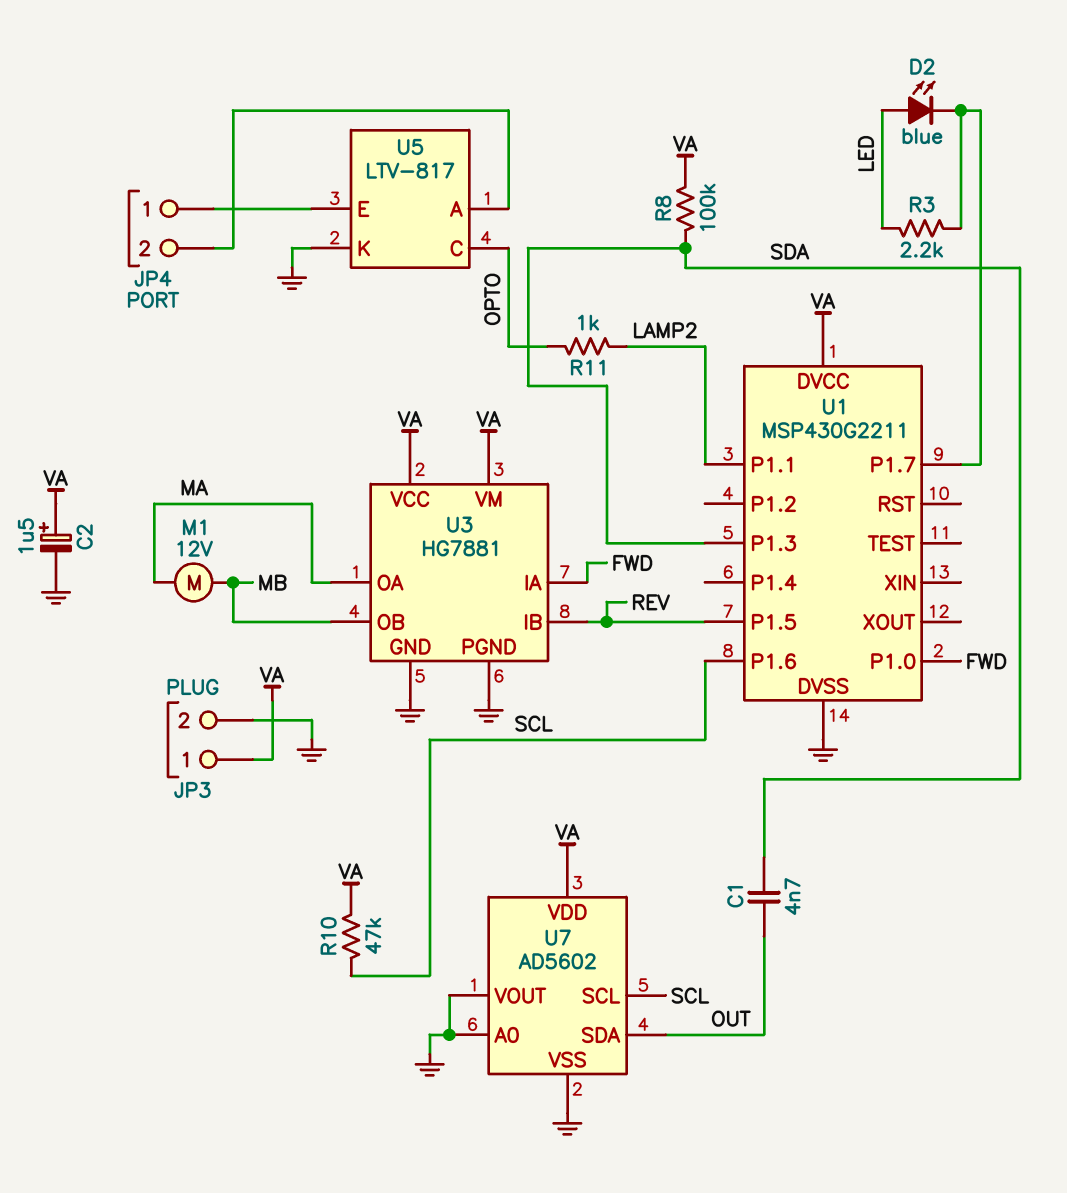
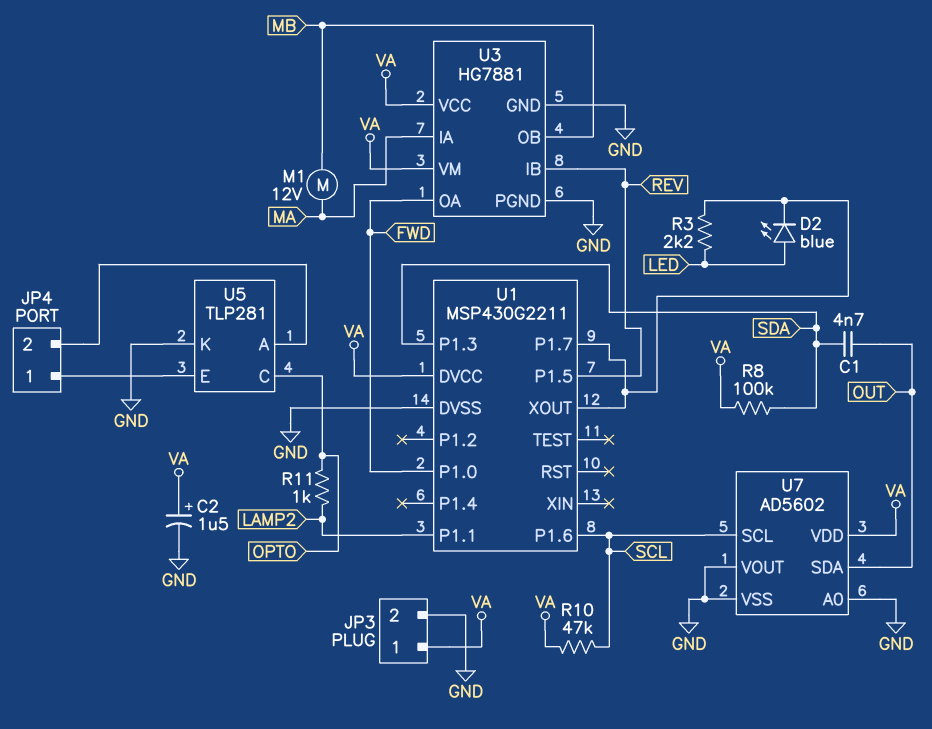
U1 pin XOUT: none -> U1/P1.7
U3 pin IA: FWD -> MA
U3 pin OA: MA -> FWD
U5: LTV-817 -> TLP281

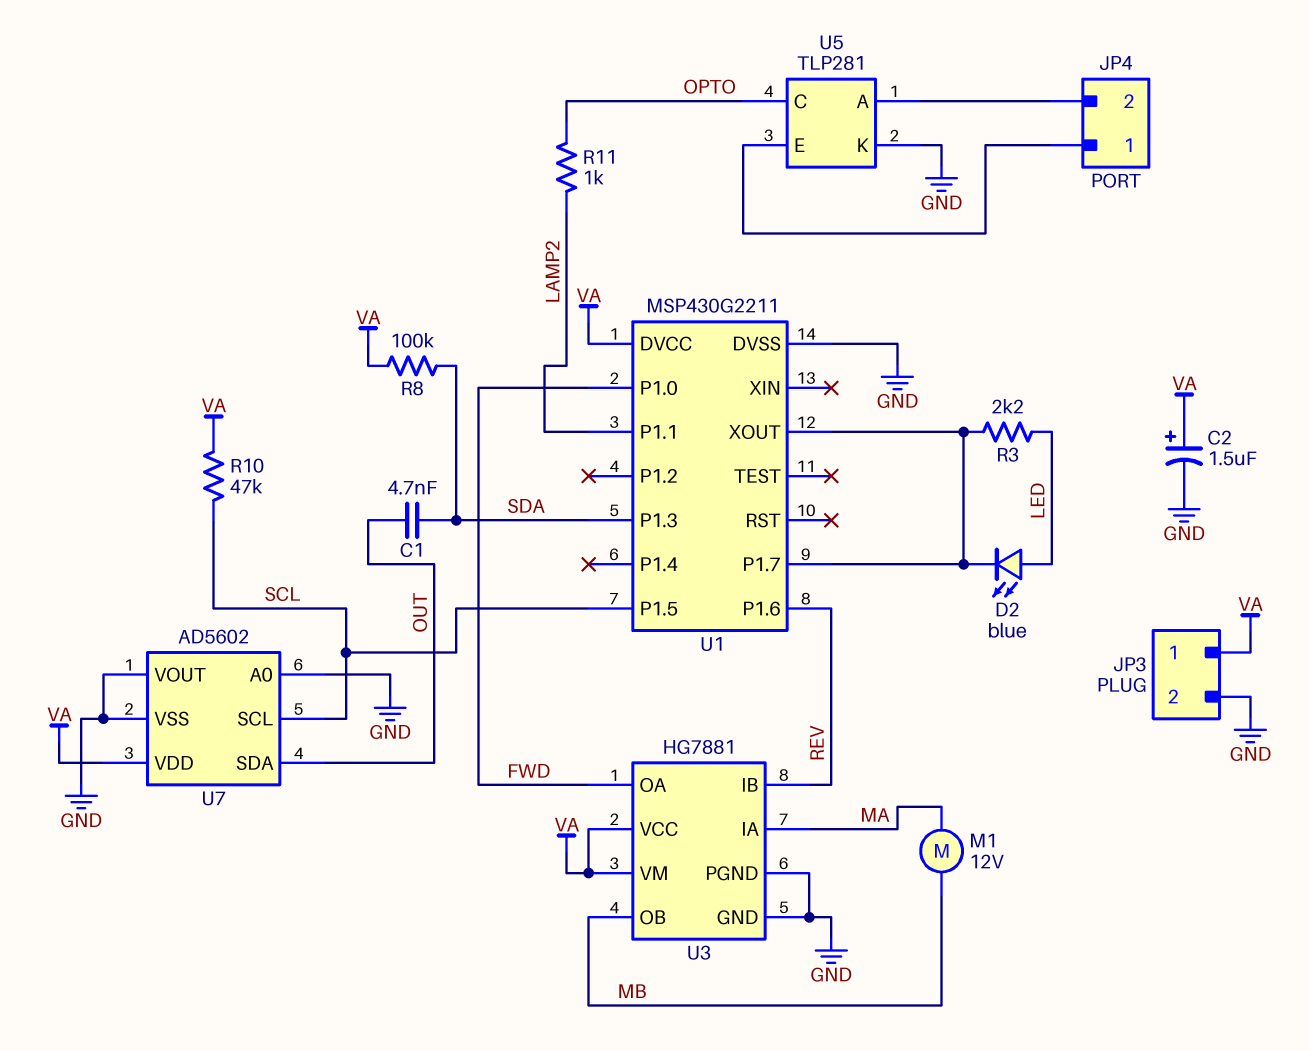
U1 pin P1.5: REV -> SCL
U1 pin P1.6: SCL -> REV

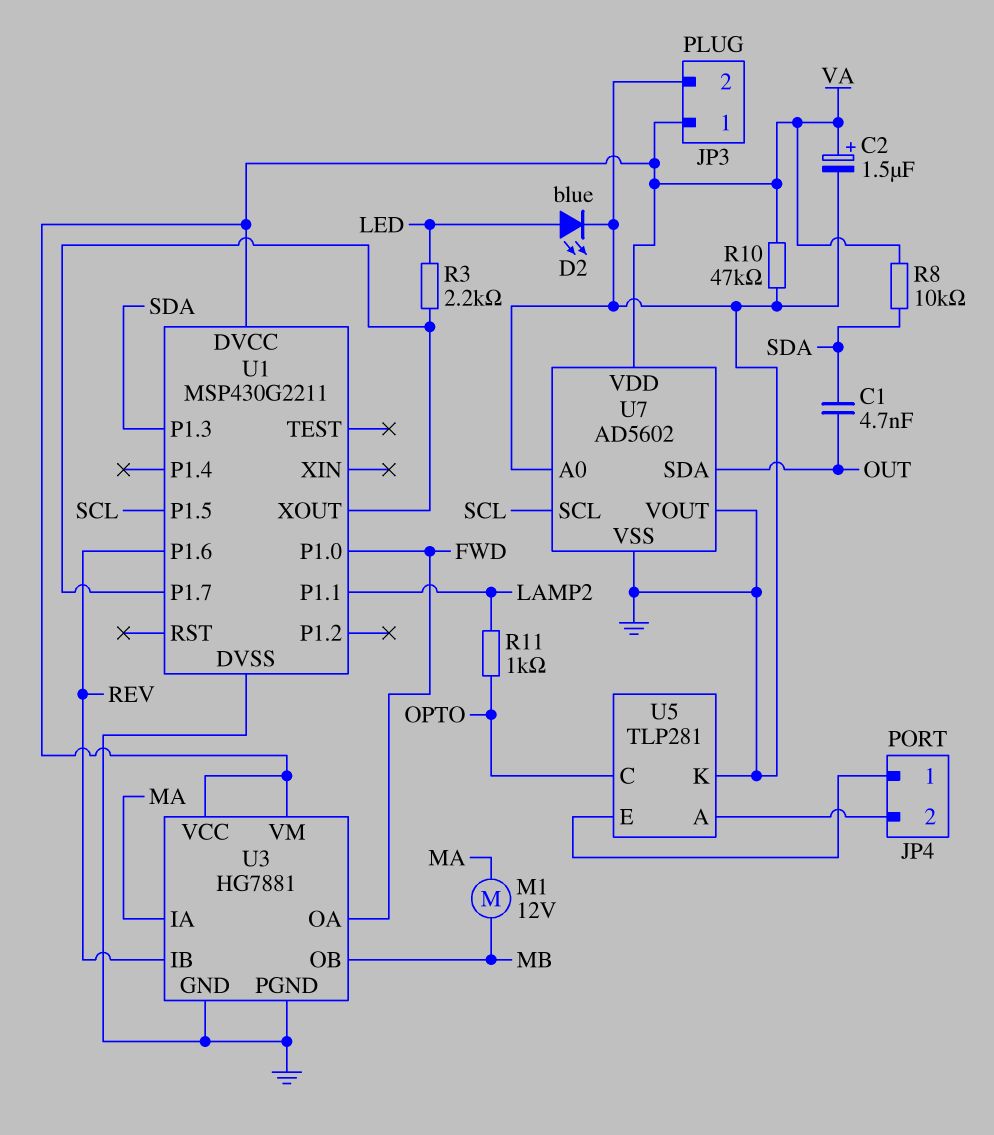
D2: LED blue (A LED, K U1/P1.7) -> LED blue (A LED, K GND)
R8: 100k (SDA, VA) -> 10k (SDA, VA)
R10: 47k (SCL, VA) -> 47k (GND, VA)

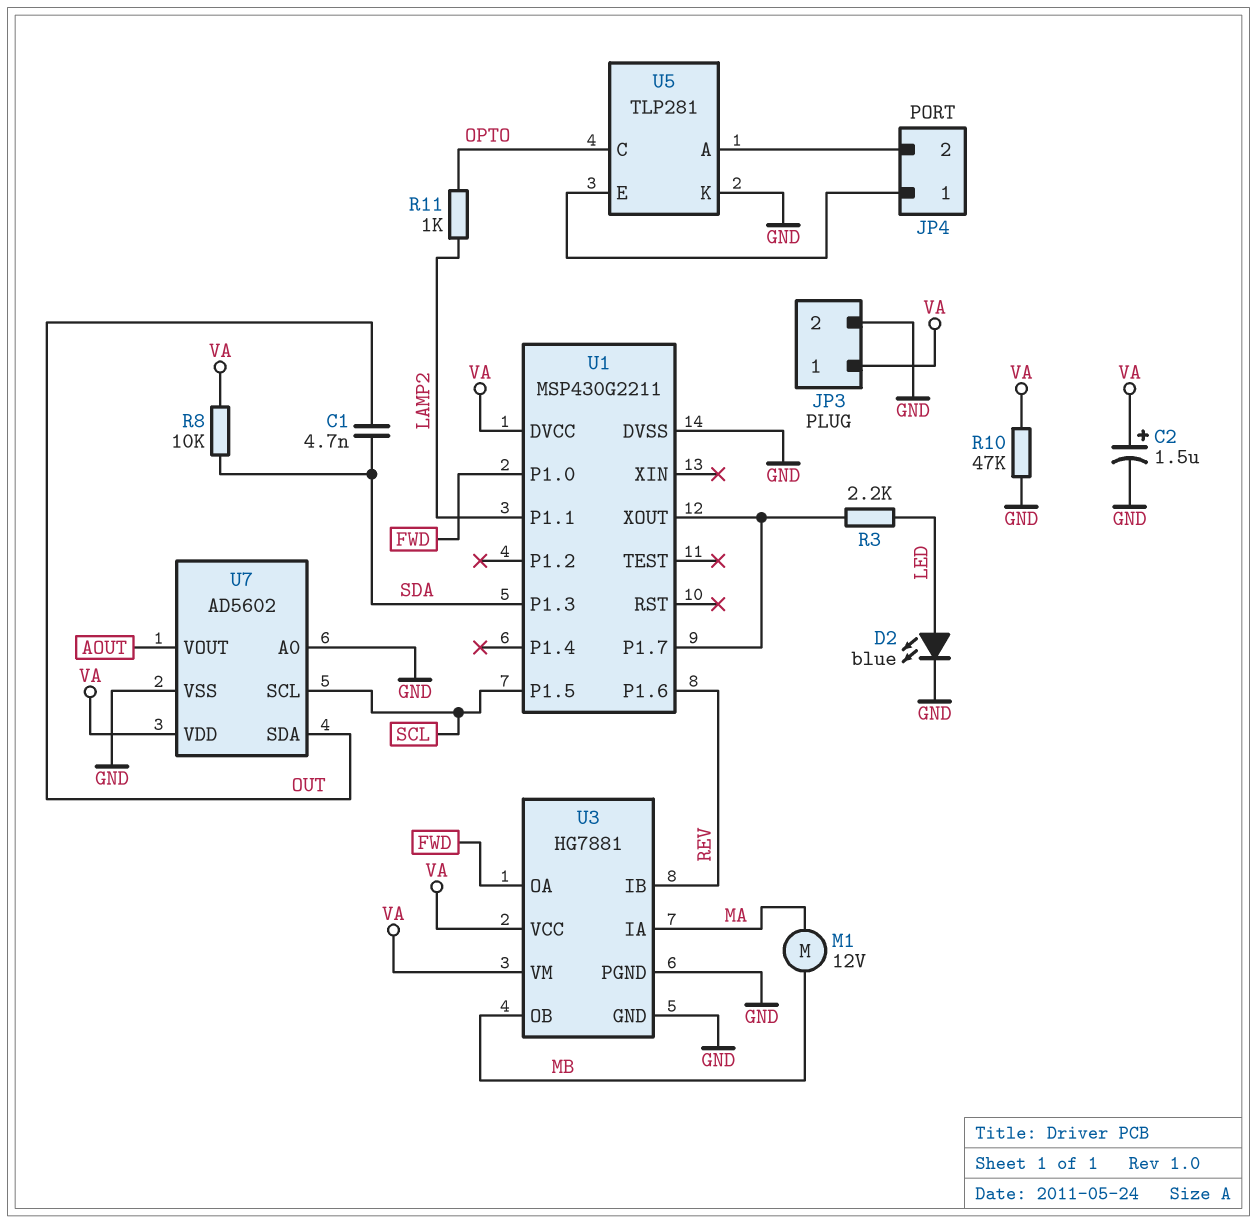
U7 pin VOUT: GND -> AOUT

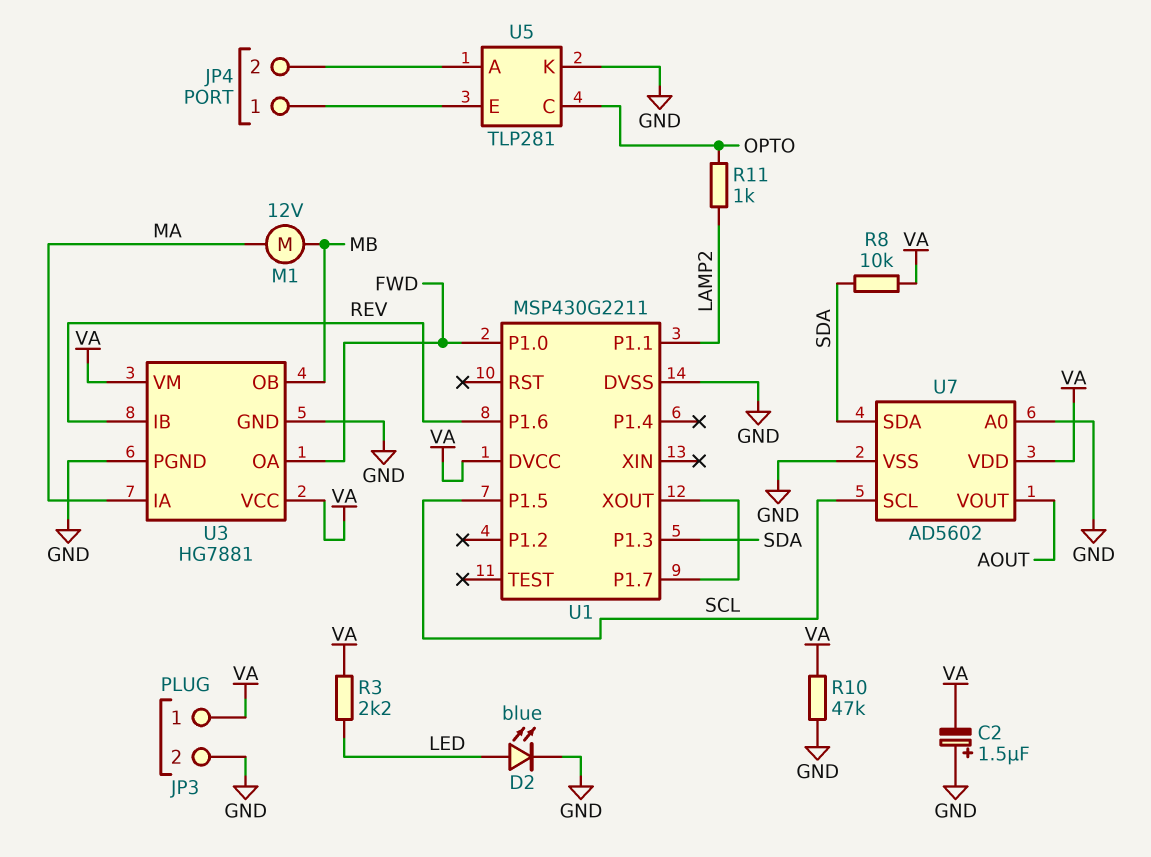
C1: 4.7nF (OUT, SDA) -> none
C2: 1.5uF (plus VA, minus GND) -> 1.5uF (plus GND, minus VA)
R3: 2.2k (LED, U1/P1.7) -> 2.2k (LED, VA)
U7 pin SDA: OUT -> SDA

